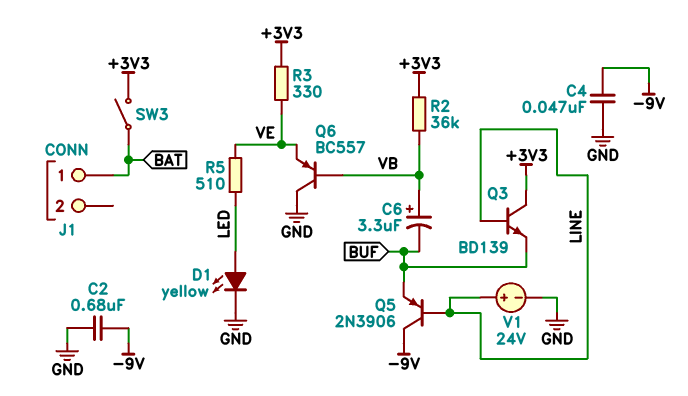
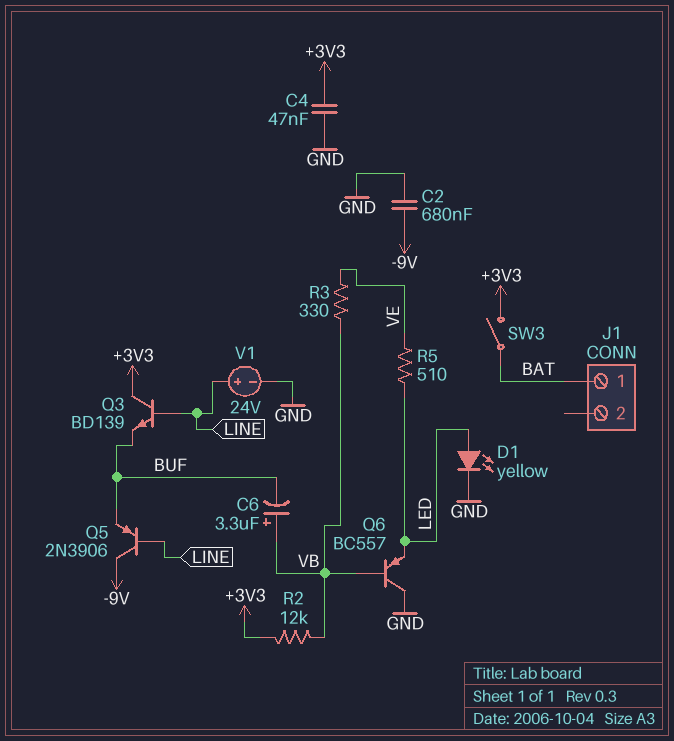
C4: 47nF (-9V, GND) -> 47nF (+3V3, GND)
Q6: PNP BC557 (B VB, C GND, E VE) -> PNP BC557 (B VB, C GND, E LED)
R2: 36k (+3V3, VB) -> 12k (+3V3, VB)
R3: 330 (+3V3, VE) -> 330 (VB, VE)

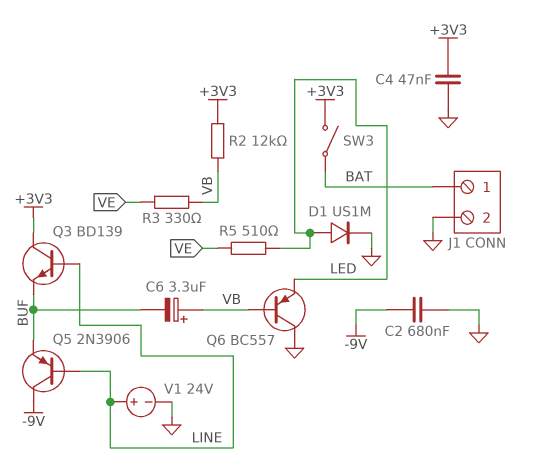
D1: LED yellow (A LED, K GND) -> diode US1M (A LED, K GND)
J1 pin 2: none -> GND

